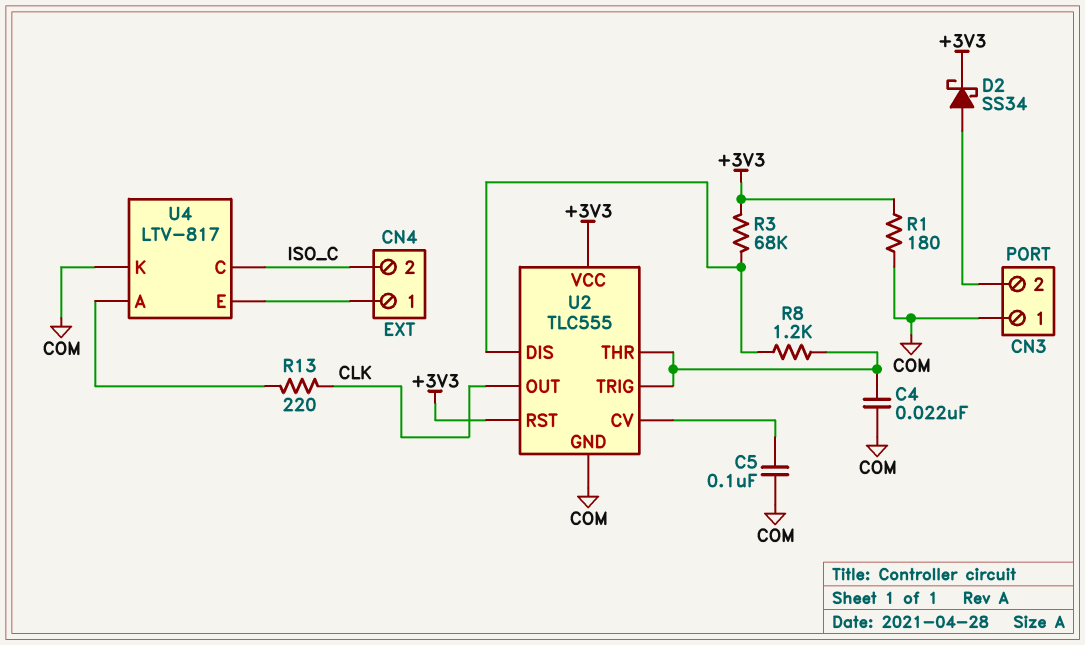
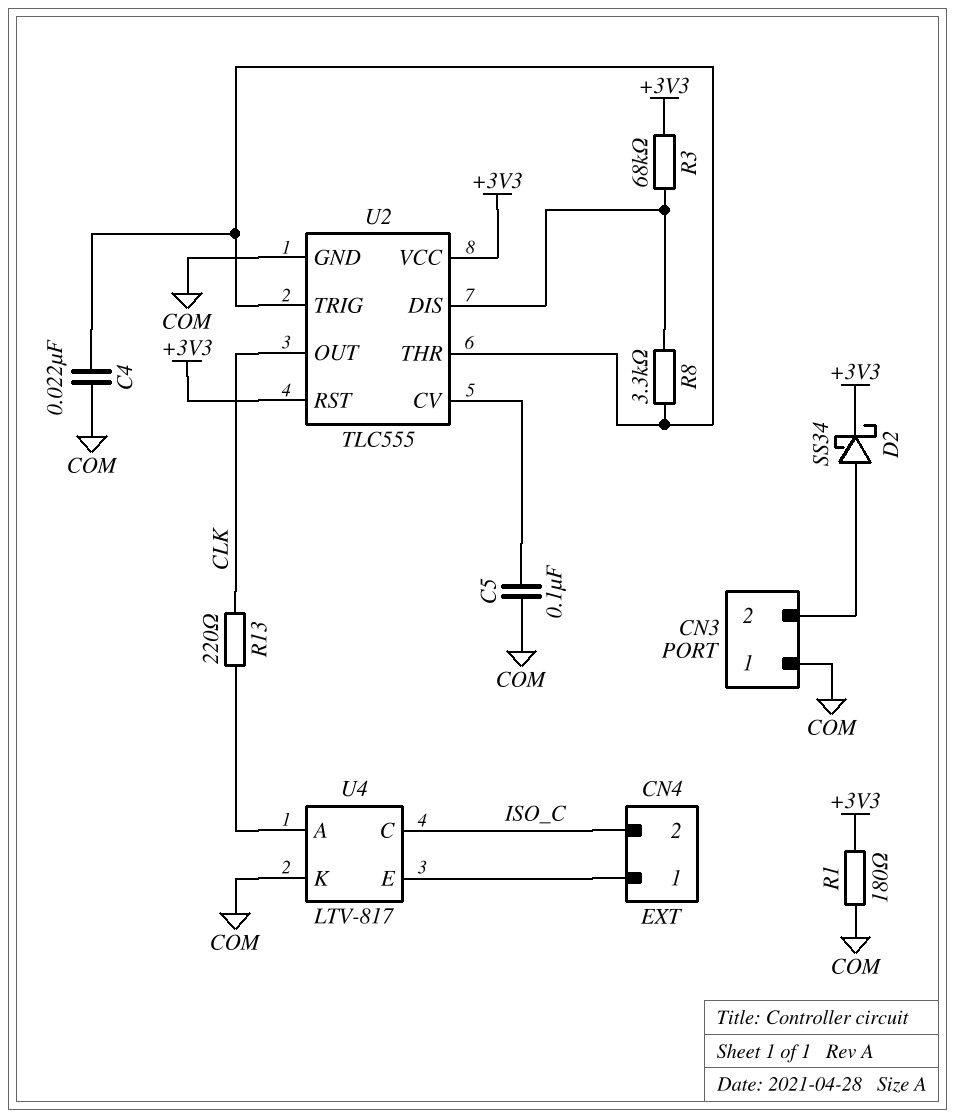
R8: 1.2k (U2/DIS, U2/THR) -> 3.3k (U2/DIS, U2/THR)

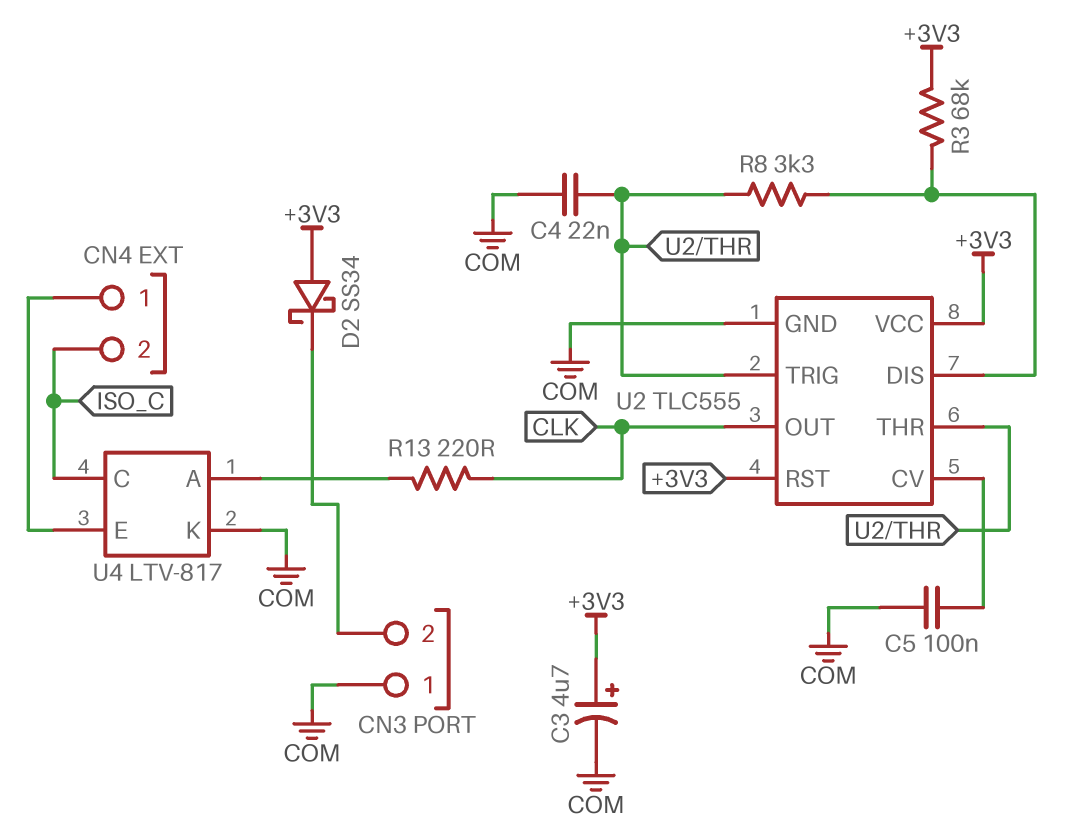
C3: none -> 4.7uF (plus +3V3, minus COM)
D2: schottky SS34 (A CN3/2, K +3V3) -> schottky SS34 (A +3V3, K CN3/2)
R1: 180 (+3V3, COM) -> none

